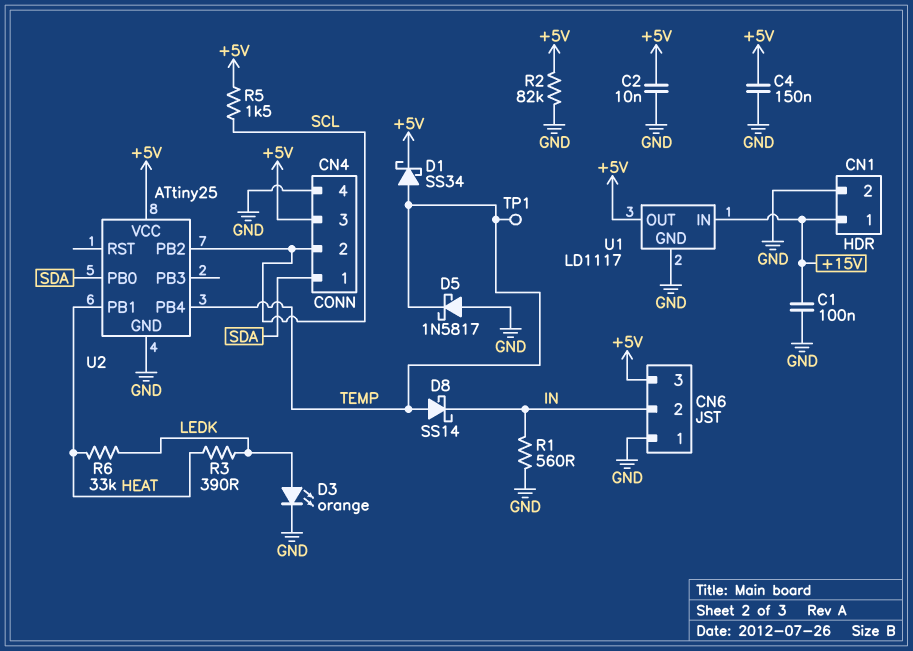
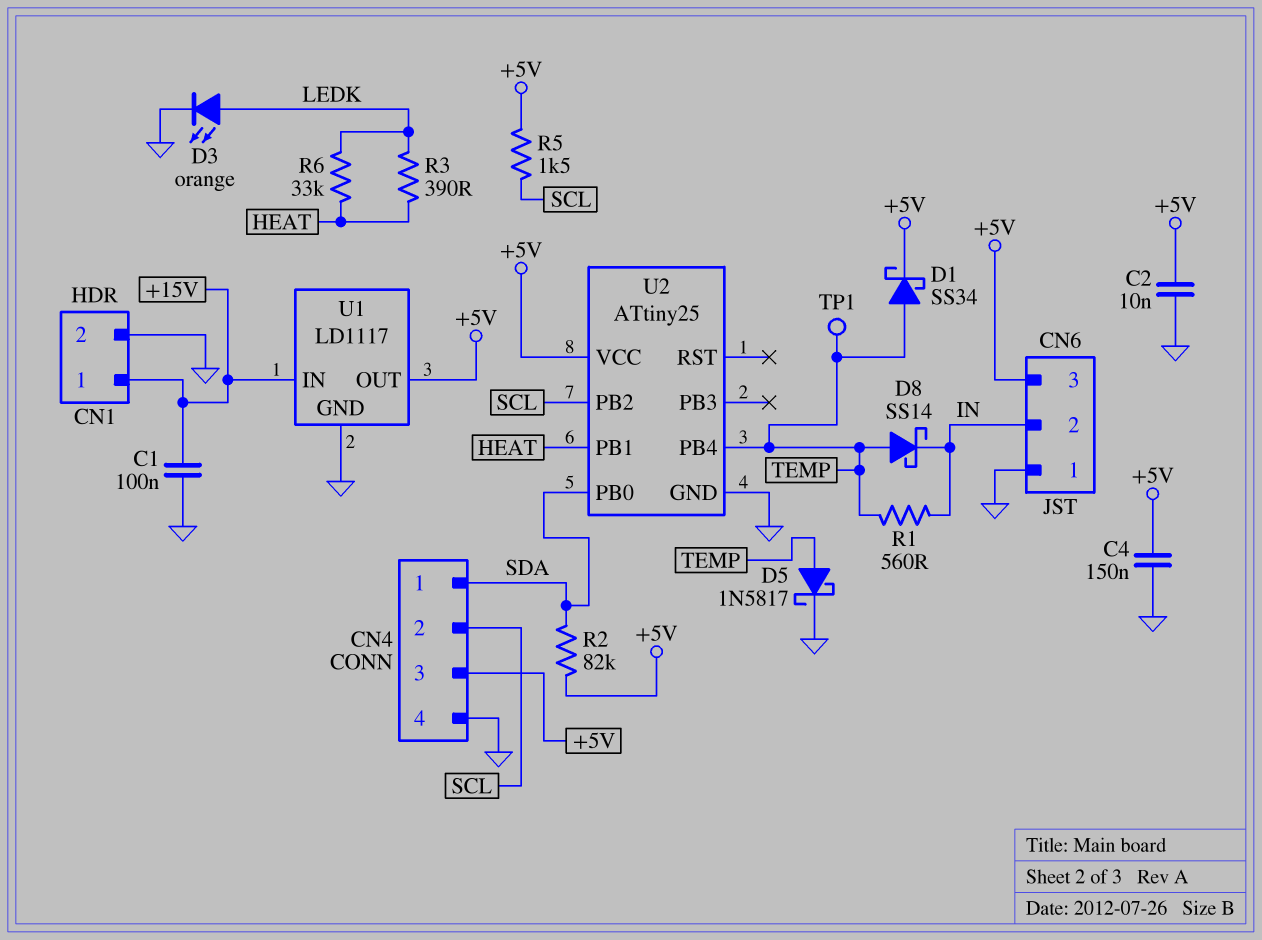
D5: schottky 1N5817 (A GND, K TEMP) -> schottky 1N5817 (A TEMP, K GND)
R1: 560 (GND, IN) -> 560 (IN, TEMP)
R2: 82k (+5V, GND) -> 82k (+5V, SDA)

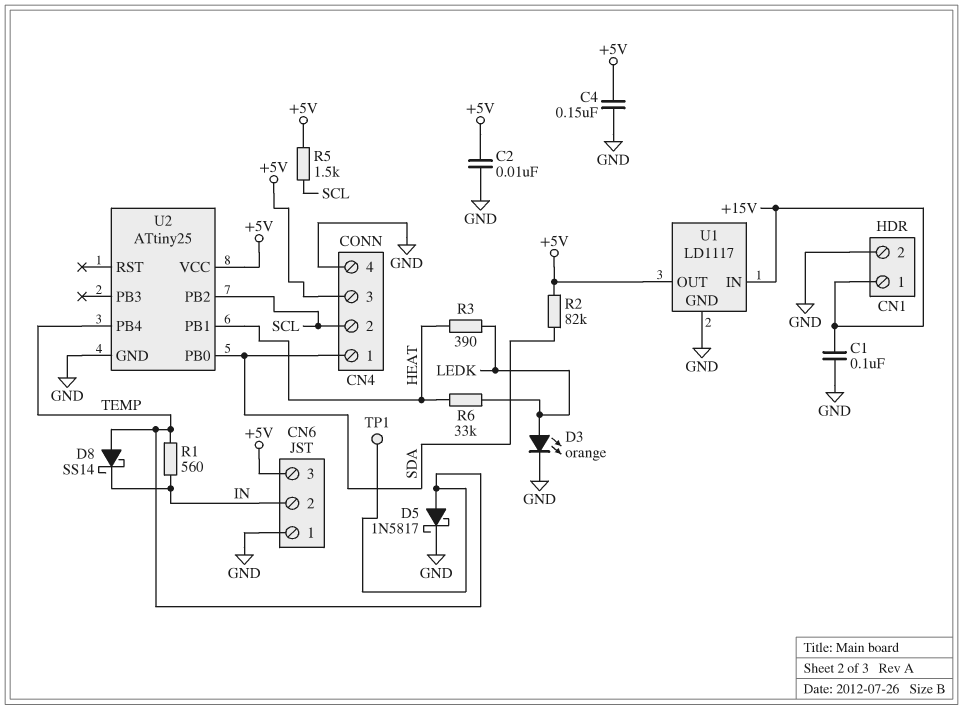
D1: schottky SS34 (A TEMP, K +5V) -> none

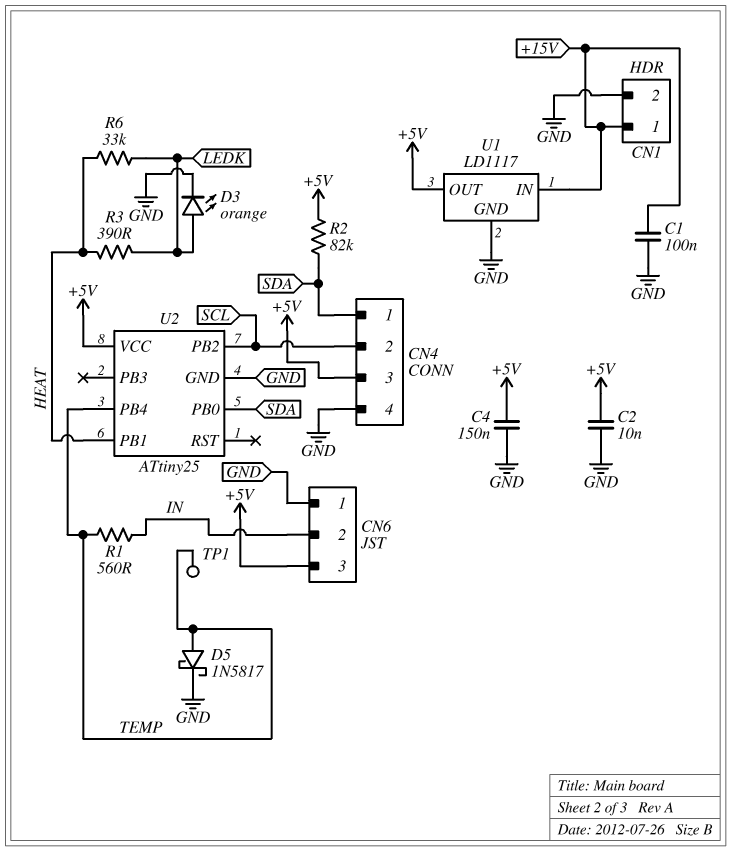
D8: schottky SS14 (A TEMP, K IN) -> none
R5: 1.5k (+5V, SCL) -> none

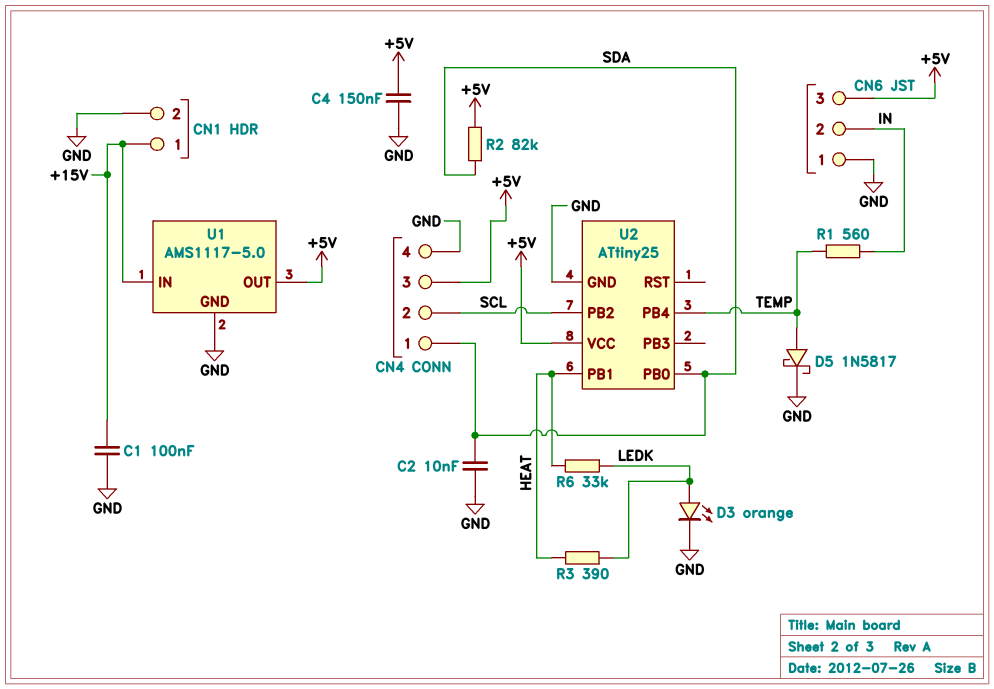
C2: 10nF (+5V, GND) -> 10nF (GND, SDA)
TP1: test point (TEMP) -> none
U1: LD1117 -> AMS1117-5.0

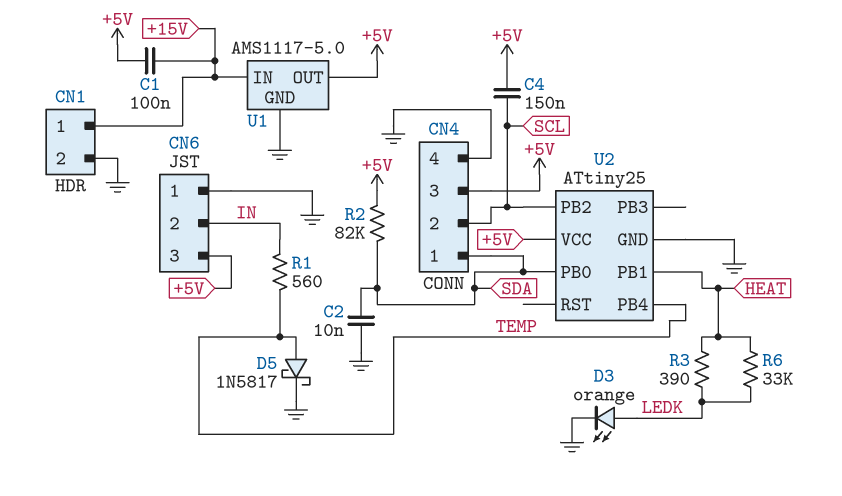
C1: 100nF (+15V, GND) -> 100nF (+5V, +15V)
C4: 150nF (+5V, GND) -> 150nF (+5V, SCL)

